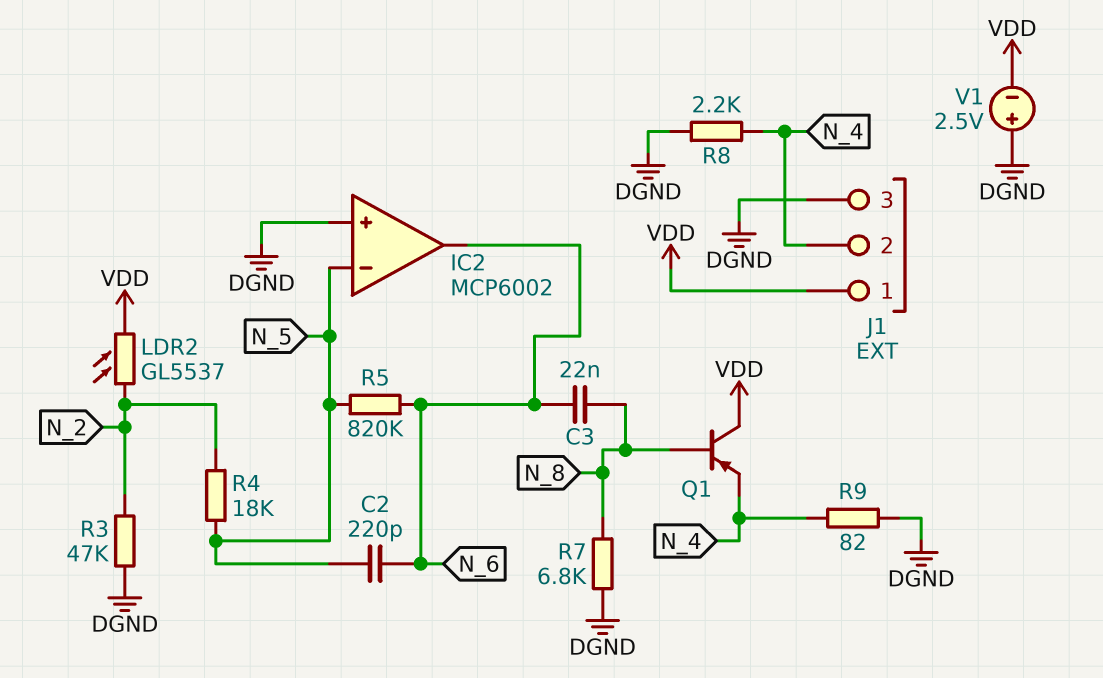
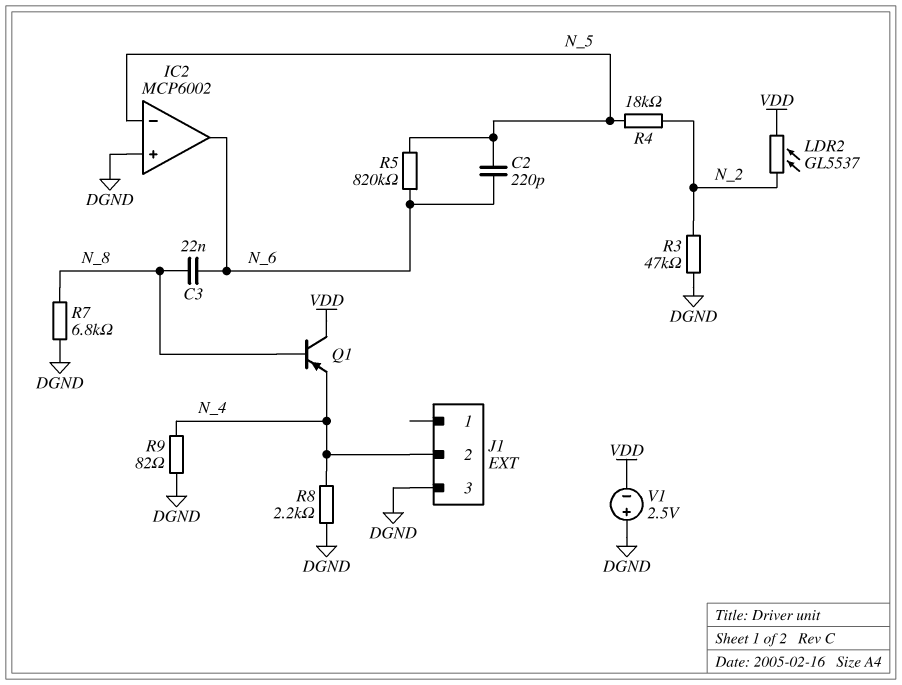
J1 pin 1: VDD -> none

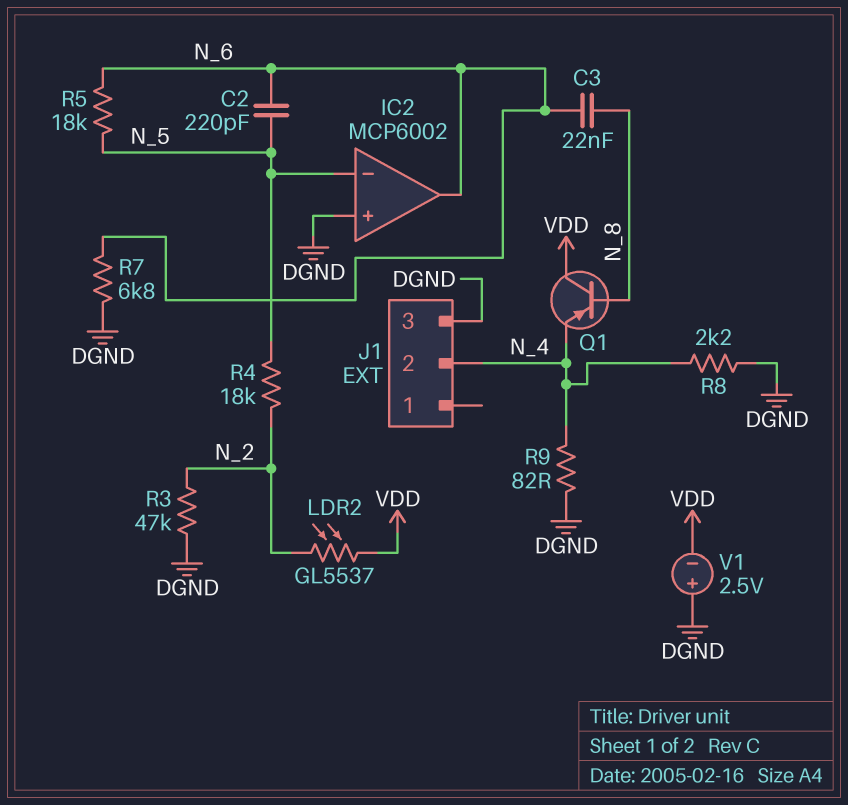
R5: 820k (N_5, N_6) -> 18k (N_5, N_6)
R7: 6.8k (DGND, N_8) -> 6.8k (DGND, N_6)

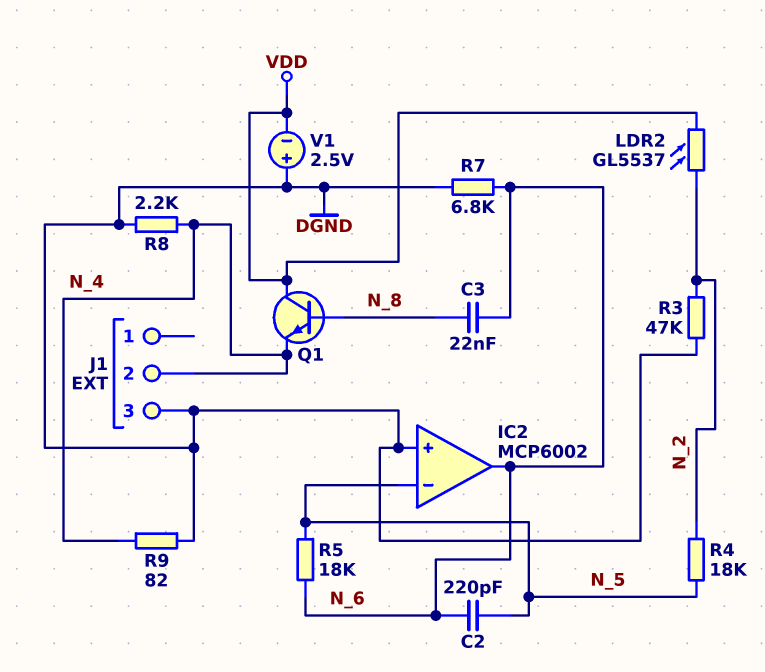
Q1: PNP (B N_8, C VDD, E N_4) -> NPN (B N_8, C VDD, E N_4)

